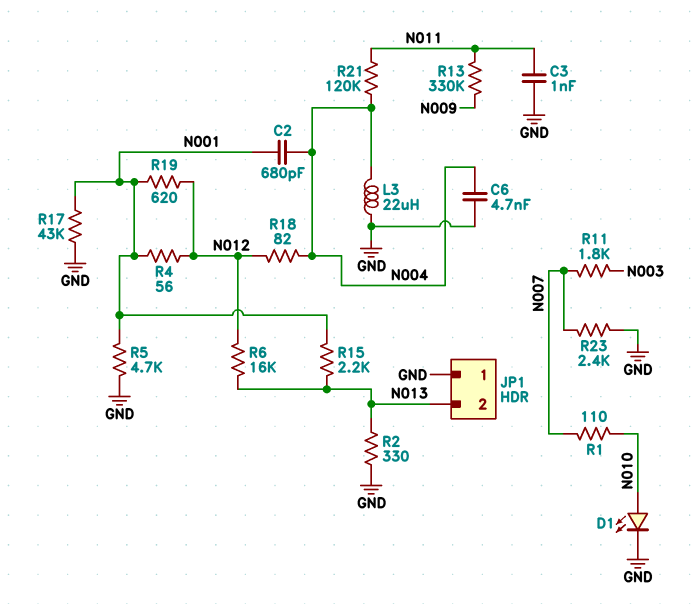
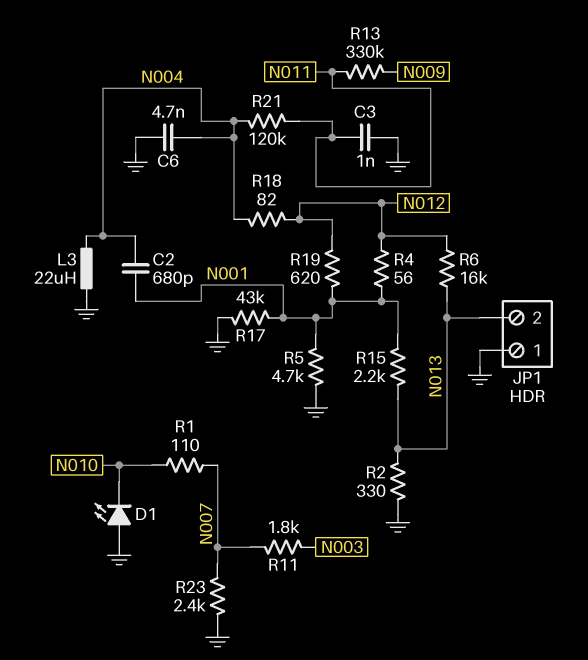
D1: LED (A N010, K GND) -> LED (A GND, K N010)

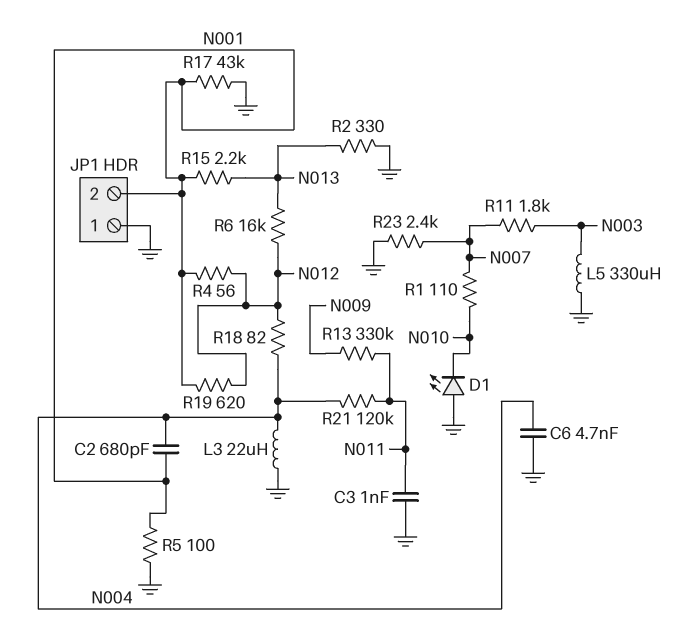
JP1 pin 2: N013 -> N001
L5: none -> 330uH (GND, N003)
R5: 4.7k (GND, N001) -> 100 (GND, N001)

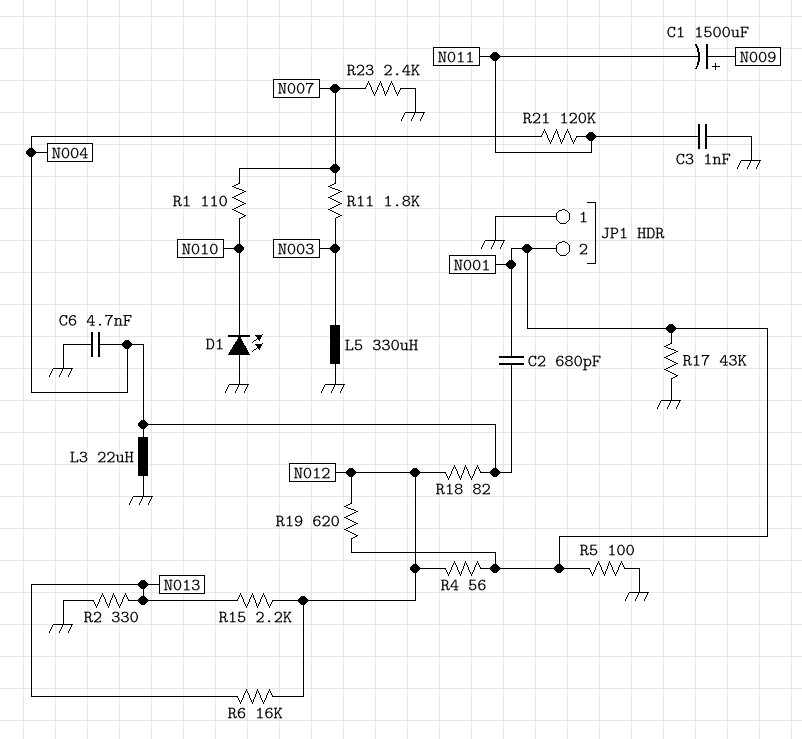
C1: none -> 1500uF (plus N009, minus N011)
R13: 330k (N009, N011) -> none
R15: 2.2k (N001, N013) -> 2.2k (N012, N013)

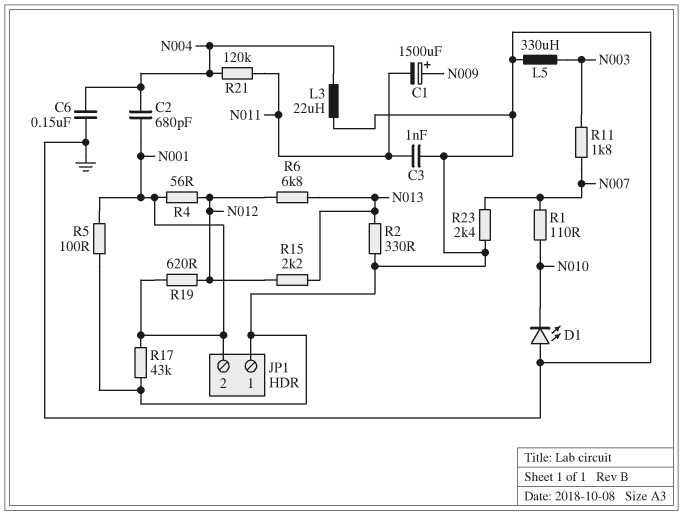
C6: 4.7nF (GND, N004) -> 150nF (GND, N004)
R6: 16k (N012, N013) -> 6.8k (N012, N013)
R18: 82 (N004, N012) -> none

